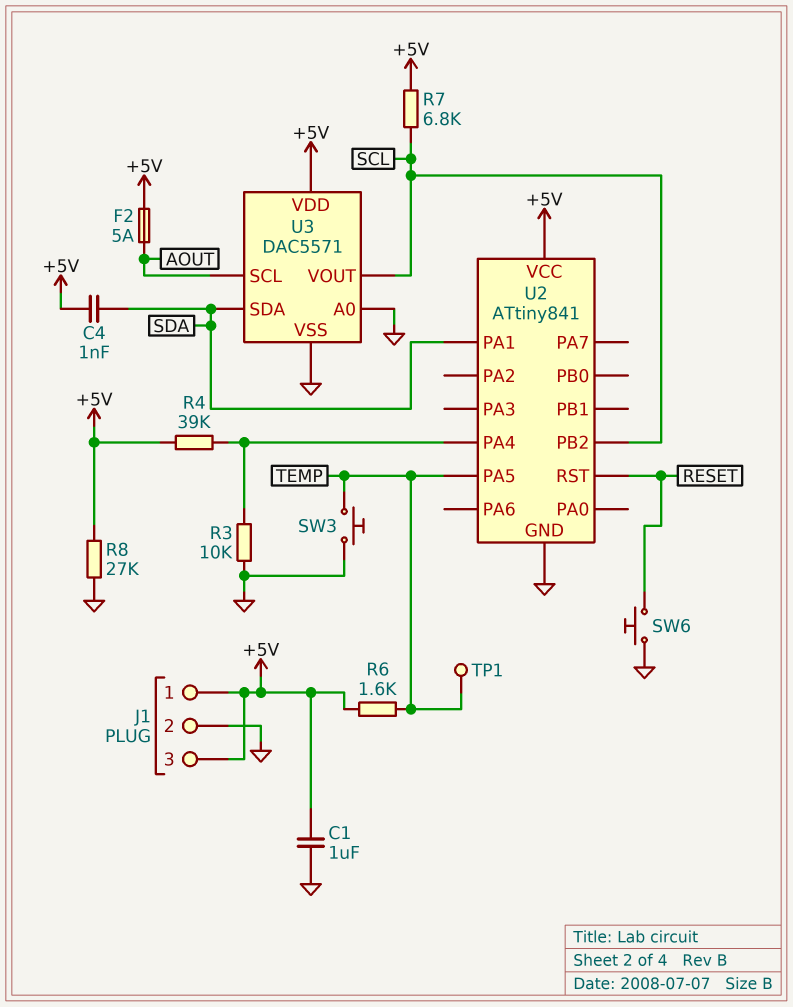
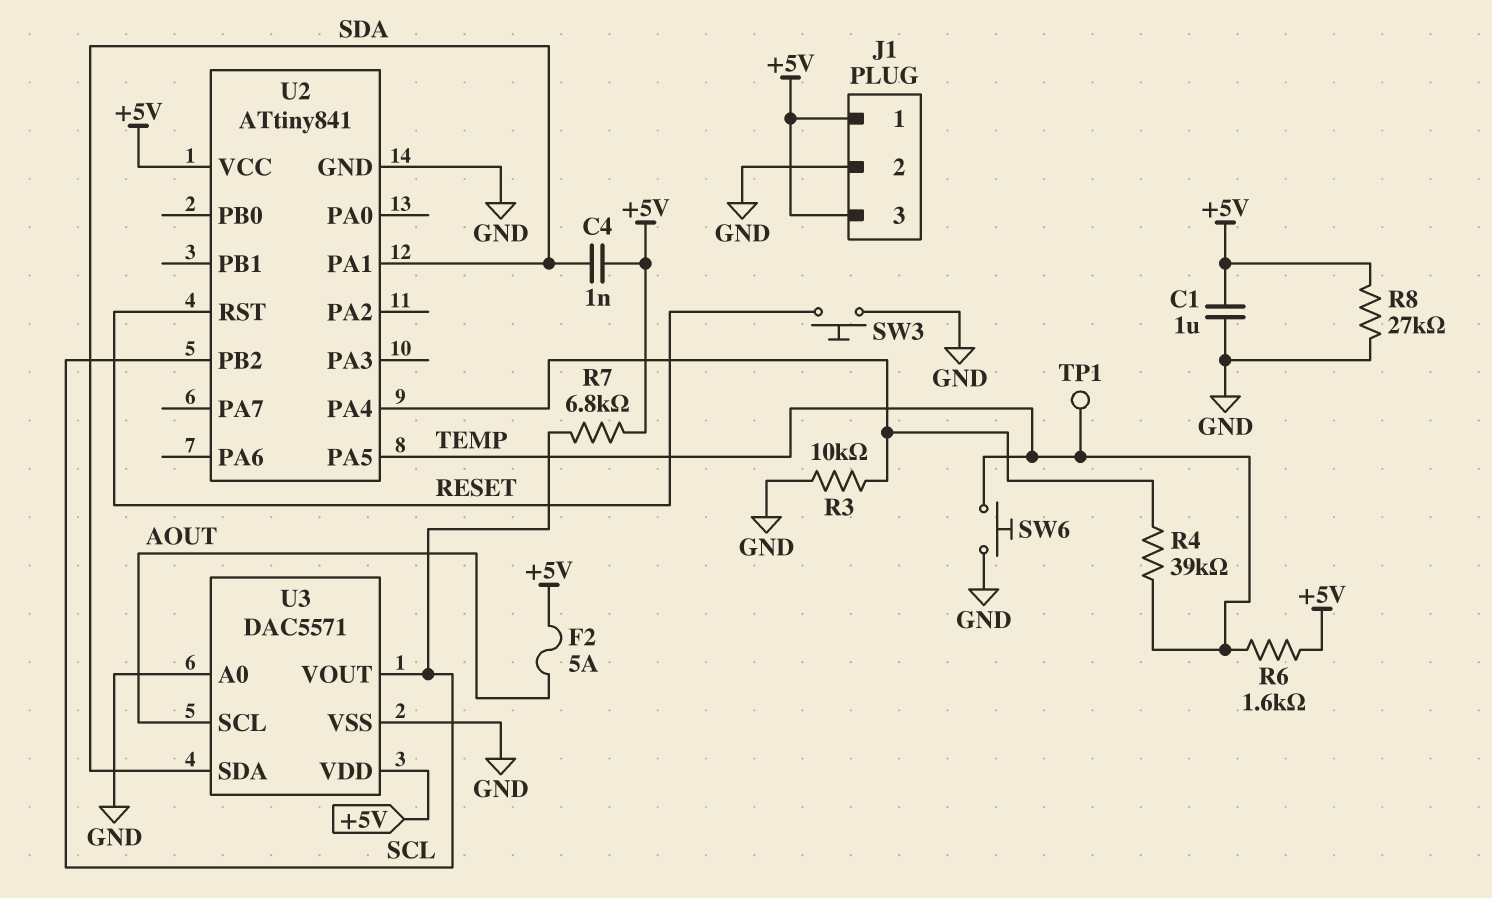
R4: 39k (+5V, U2/PA4) -> 39k (TEMP, U2/PA4)
SW3: button (GND, TEMP) -> button (GND, RESET)
SW6: button (GND, RESET) -> button (GND, TEMP)

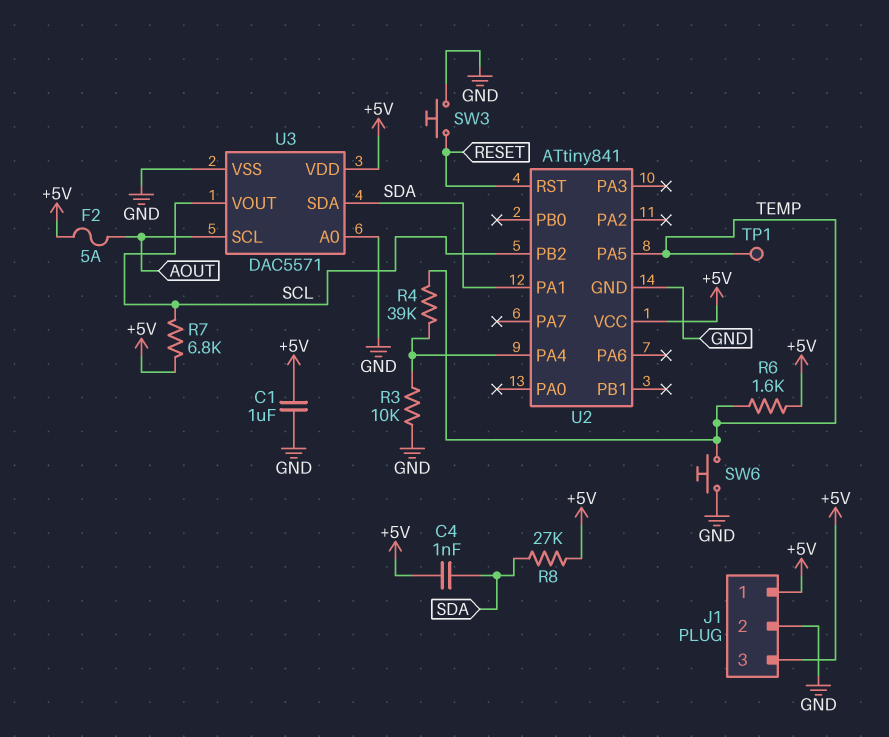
R8: 27k (+5V, GND) -> 27k (+5V, SDA)

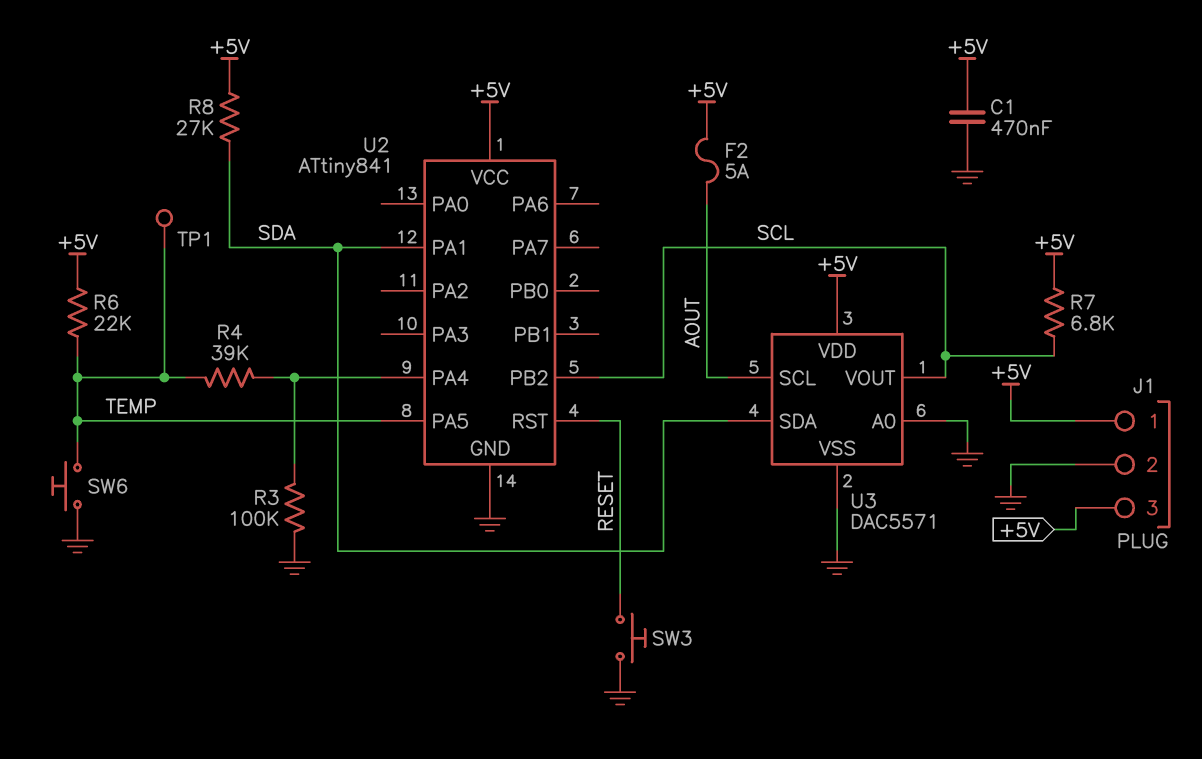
C1: 1uF (+5V, GND) -> 470nF (+5V, GND)
C4: 1nF (+5V, SDA) -> none
R3: 10k (GND, U2/PA4) -> 100k (GND, U2/PA4)
R6: 1.6k (+5V, TEMP) -> 22k (+5V, TEMP)

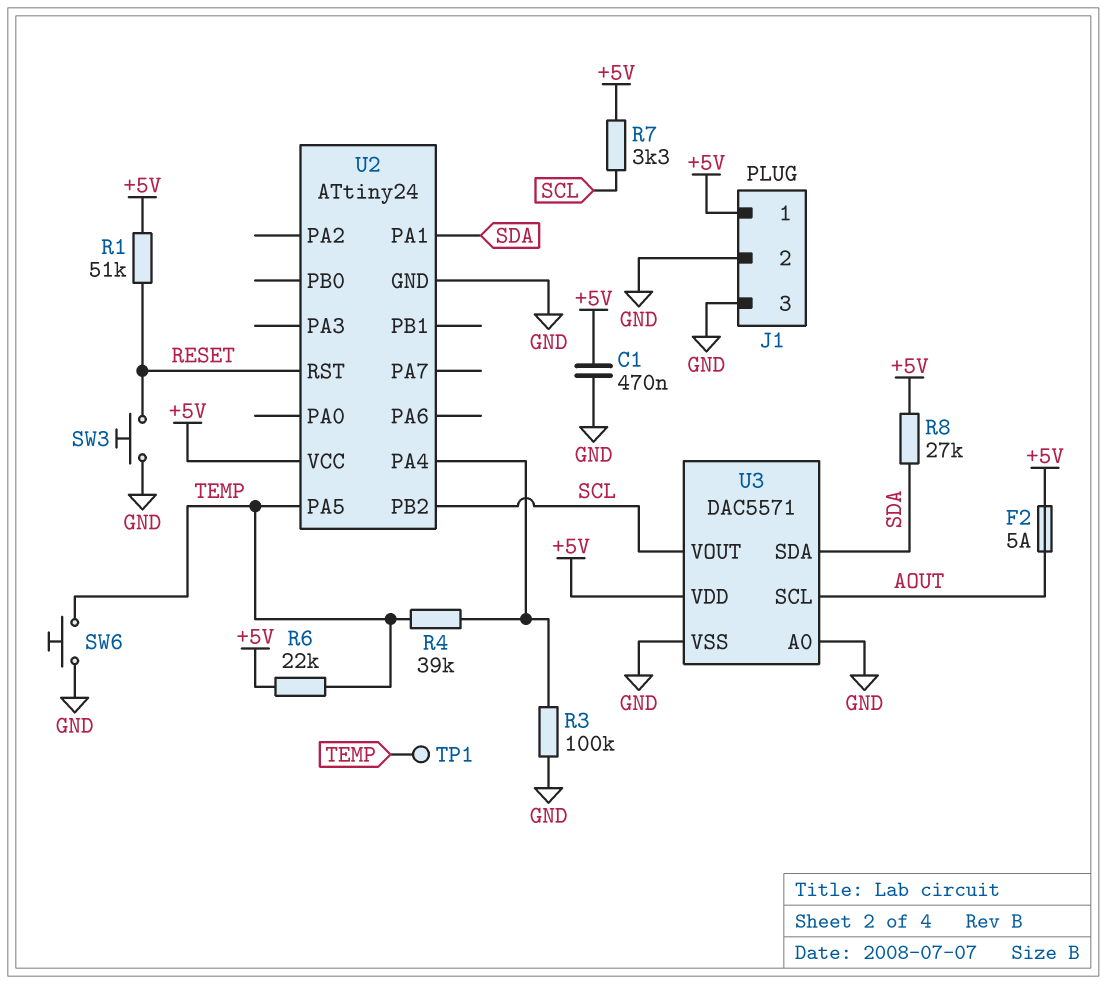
J1 pin 3: +5V -> GND
R1: none -> 51k (+5V, RESET)
R7: 6.8k (+5V, SCL) -> 3.3k (+5V, SCL)
U2: ATtiny841 -> ATtiny24

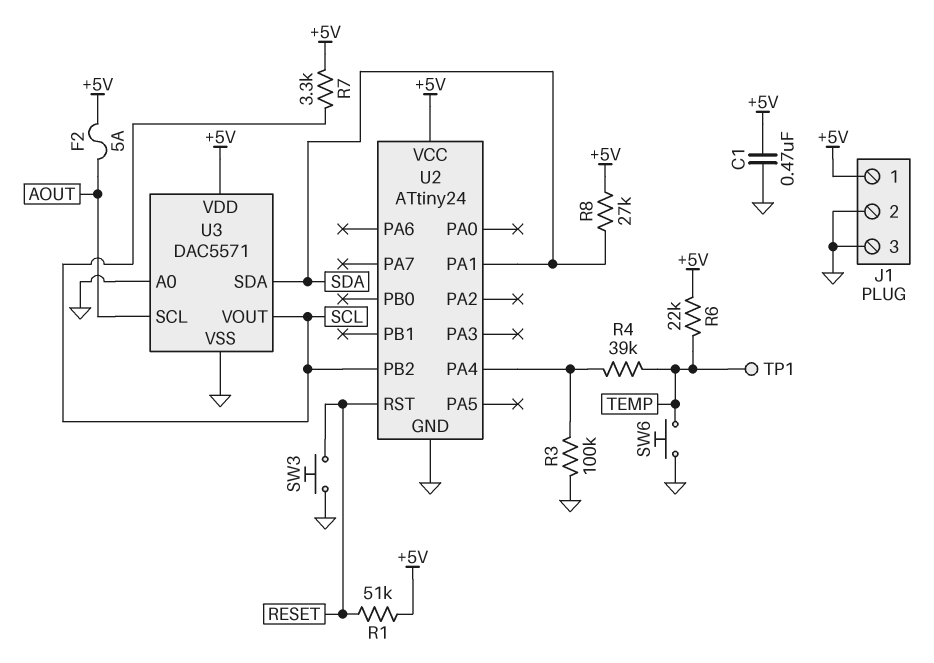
U2 pin PA5: TEMP -> none

